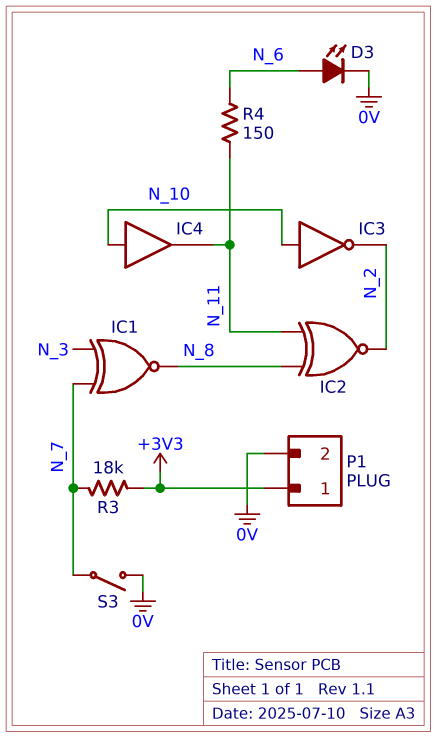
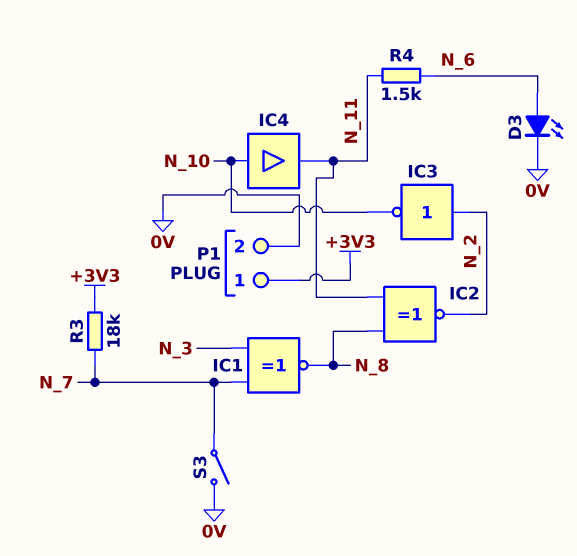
IC3: NOT (in N_10, out N_2) -> NOT (in N_2, out N_10)
R4: 150 (N_6, N_11) -> 1.5k (N_6, N_11)

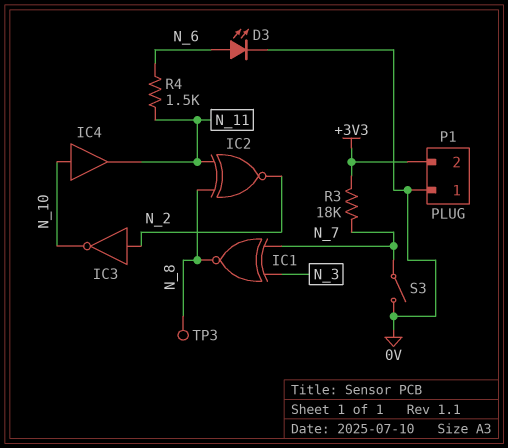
P1 pin 1: +3V3 -> 0V
P1 pin 2: 0V -> +3V3
TP3: none -> test point (N_8)

